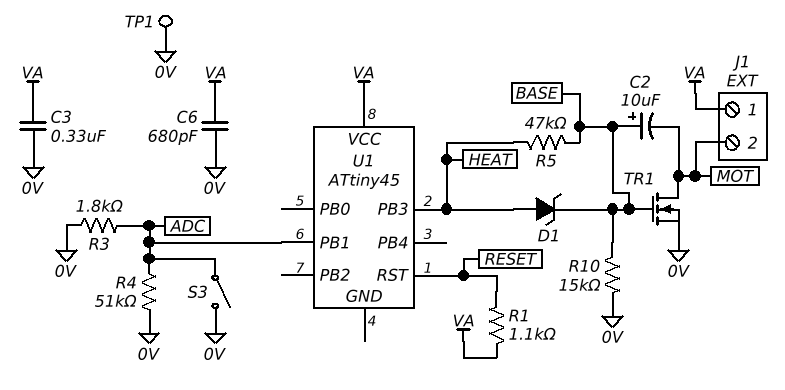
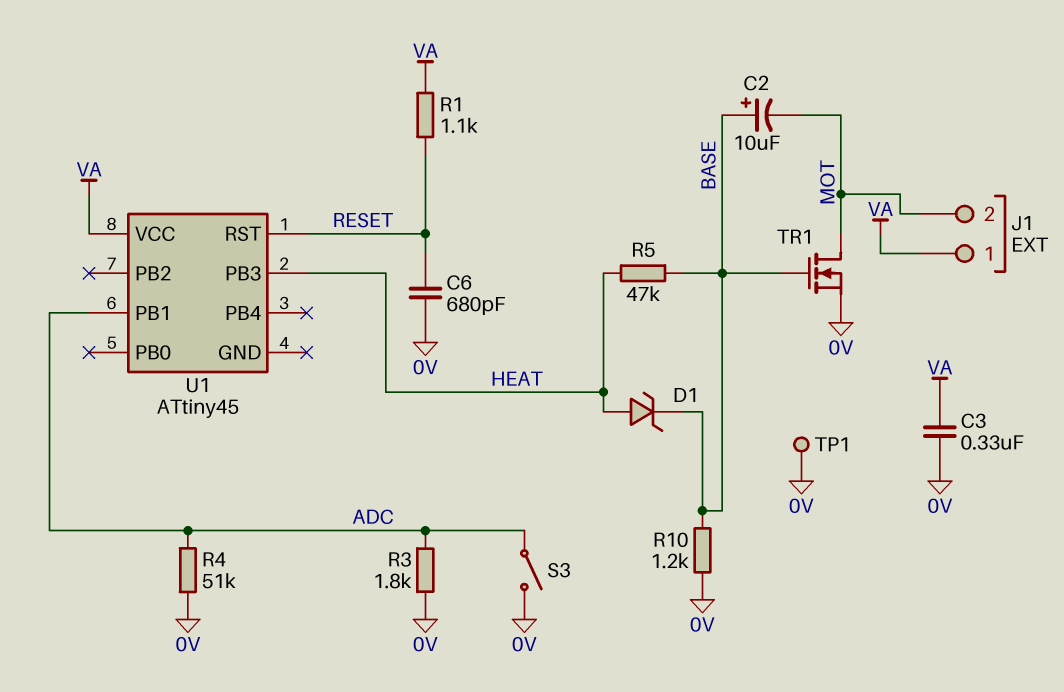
C6: 680pF (0V, VA) -> 680pF (0V, RESET)
R10: 15k (0V, BASE) -> 1.2k (0V, BASE)

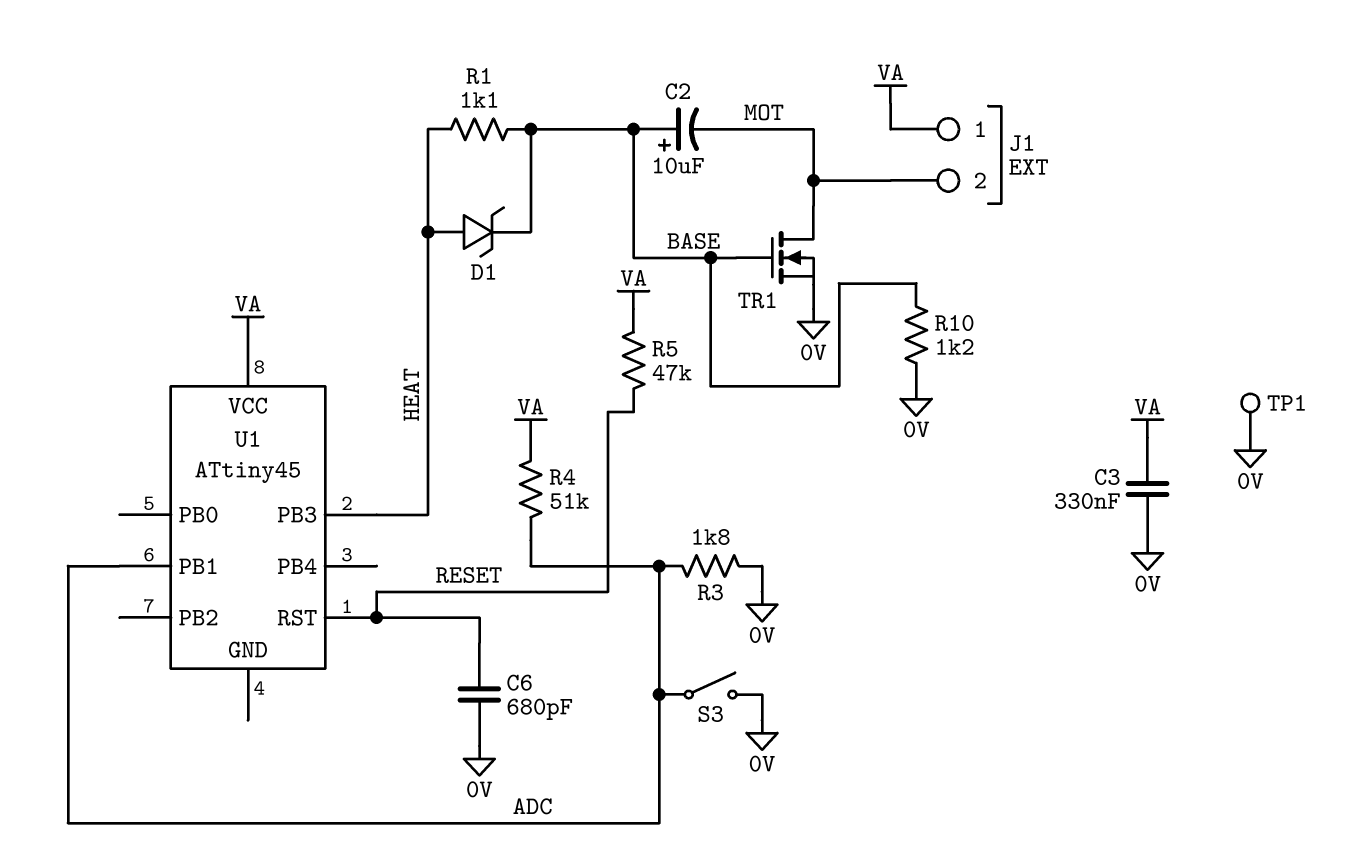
R1: 1.1k (RESET, VA) -> 1.1k (BASE, HEAT)
R4: 51k (0V, ADC) -> 51k (ADC, VA)
R5: 47k (BASE, HEAT) -> 47k (RESET, VA)

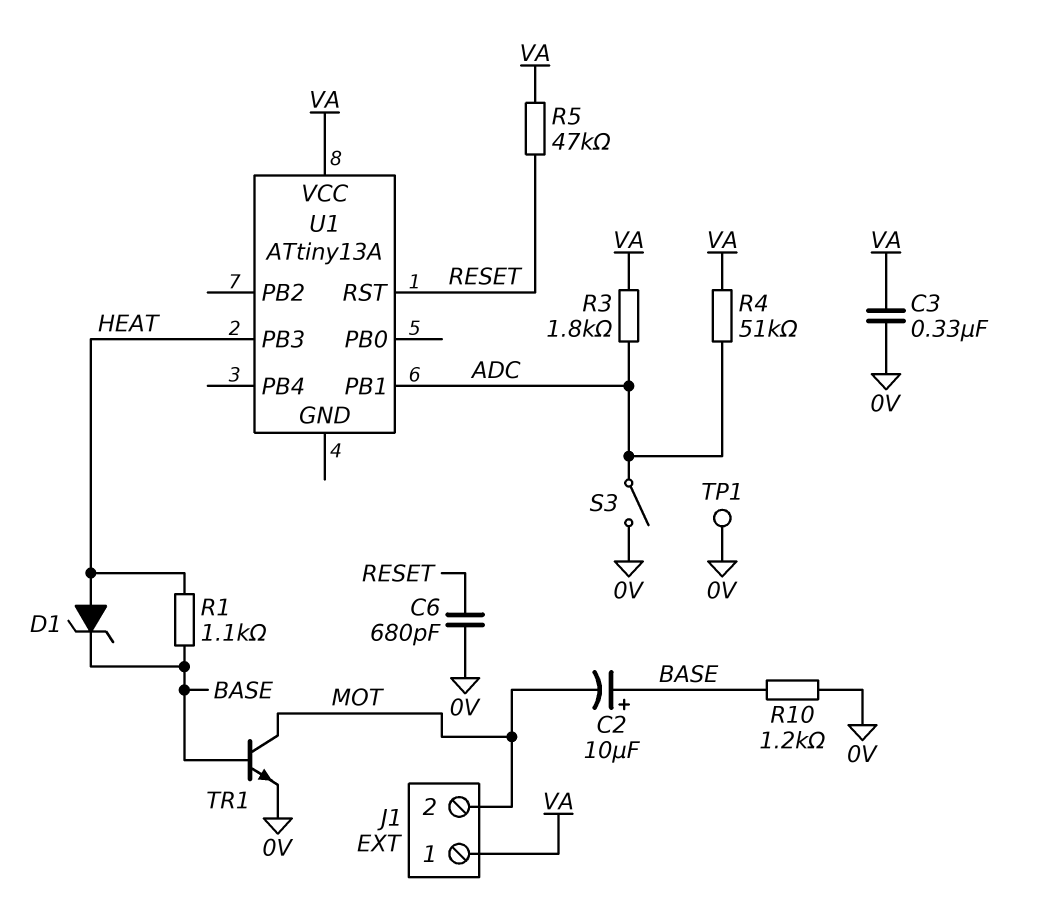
R3: 1.8k (0V, ADC) -> 1.8k (ADC, VA)
TR1: NMOS (G BASE, D MOT, S 0V) -> NPN (B BASE, C MOT, E 0V)
U1: ATtiny45 -> ATtiny13A

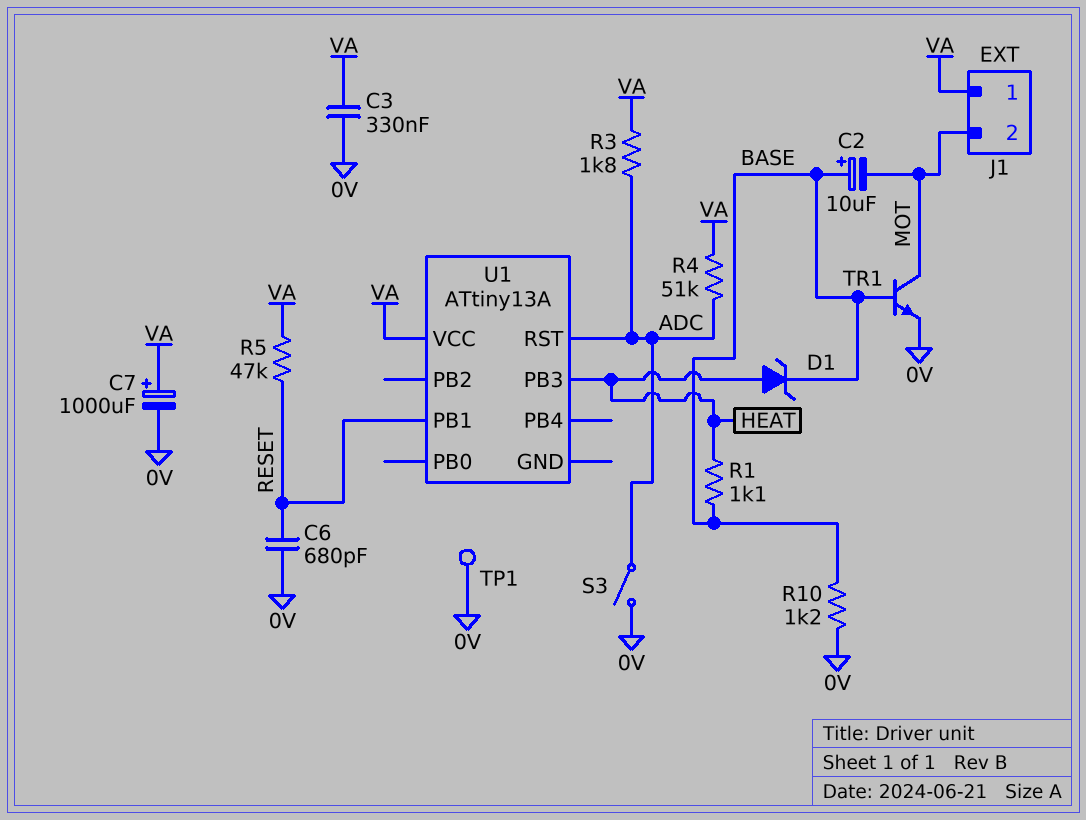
C7: none -> 1000uF (plus VA, minus 0V)
U1 pin PB1: ADC -> RESET
U1 pin RST: RESET -> ADC

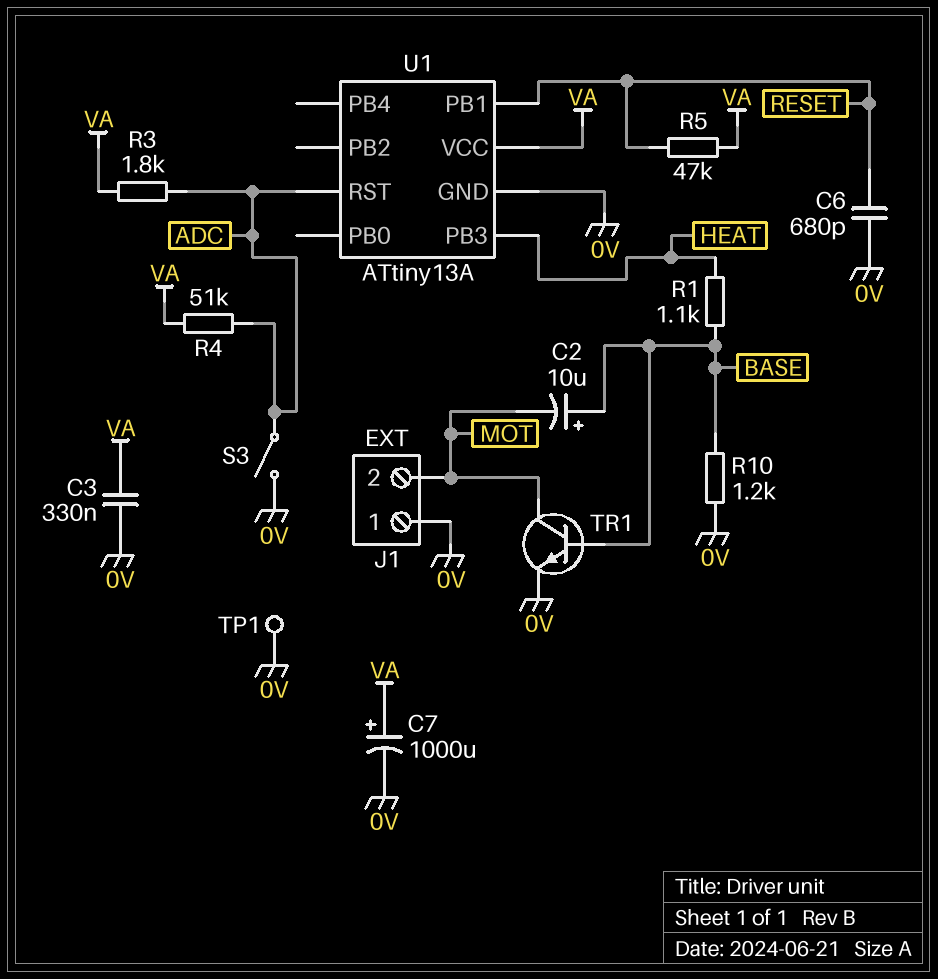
D1: zener (A HEAT, K BASE) -> none
J1 pin 1: VA -> 0V
U1 pin GND: none -> 0V

